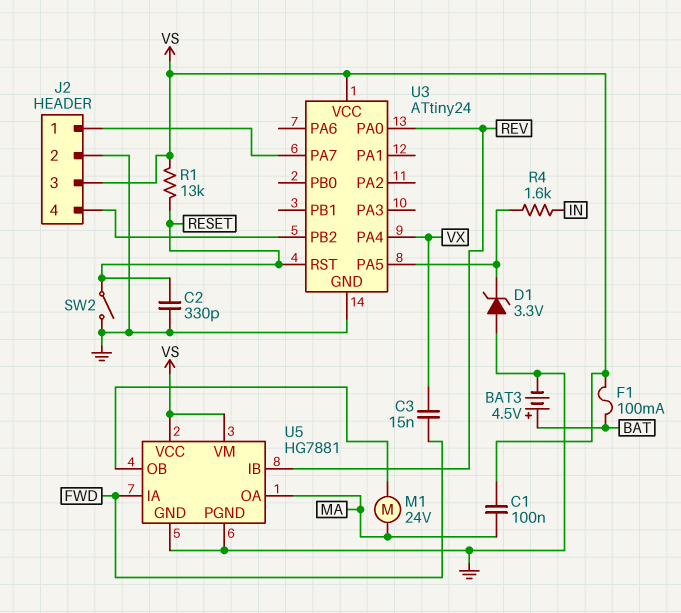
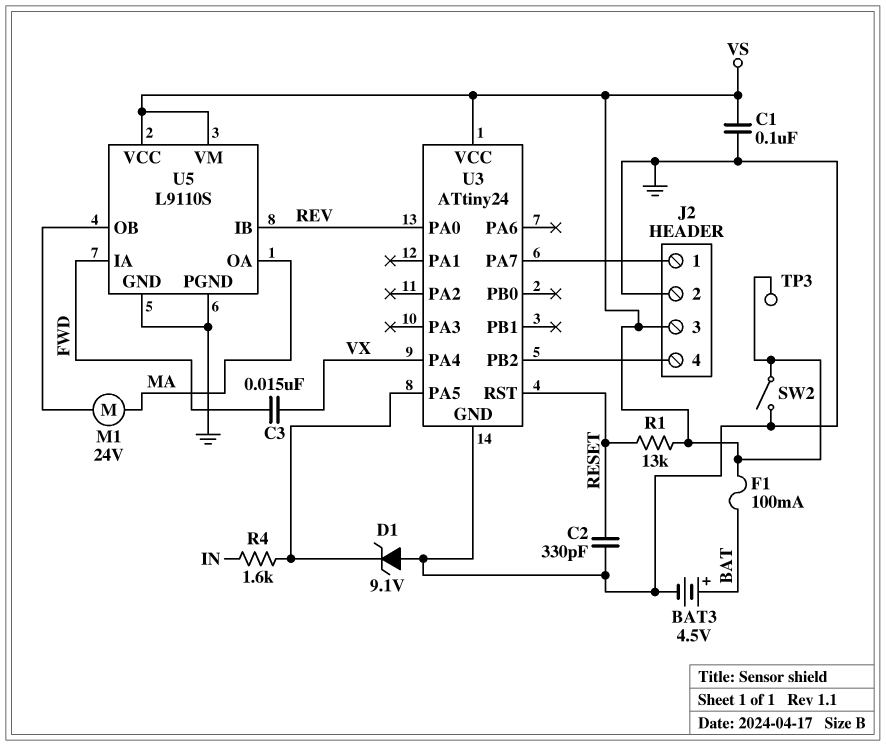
C1: 100nF (MA, VS) -> 100nF (GND, VS)
D1: zener 3.3V (A GND, K U3/PA5) -> zener 9.1V (A GND, K U3/PA5)
SW2: switch (GND, RESET) -> switch (GND, VS)
TP3: none -> test point (VS)
U5: HG7881 -> L9110S

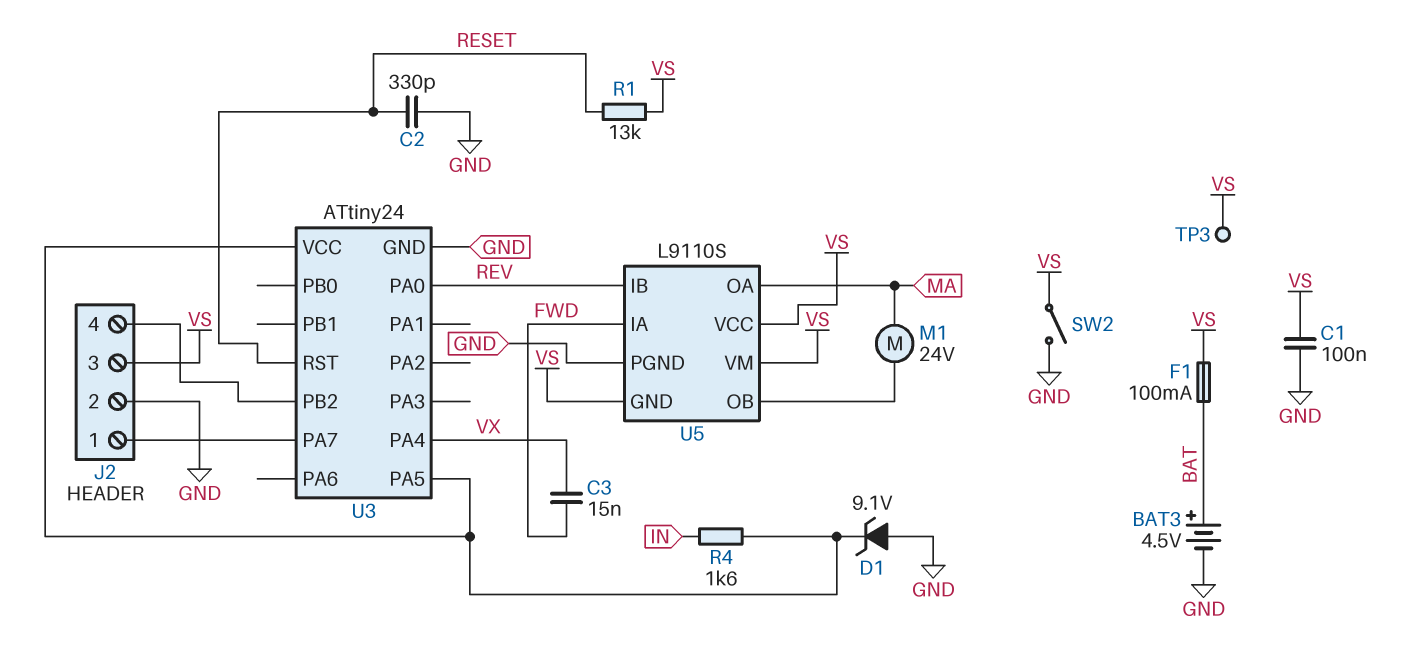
U3 pin VCC: VS -> U3/PA5
U5 pin GND: GND -> VS

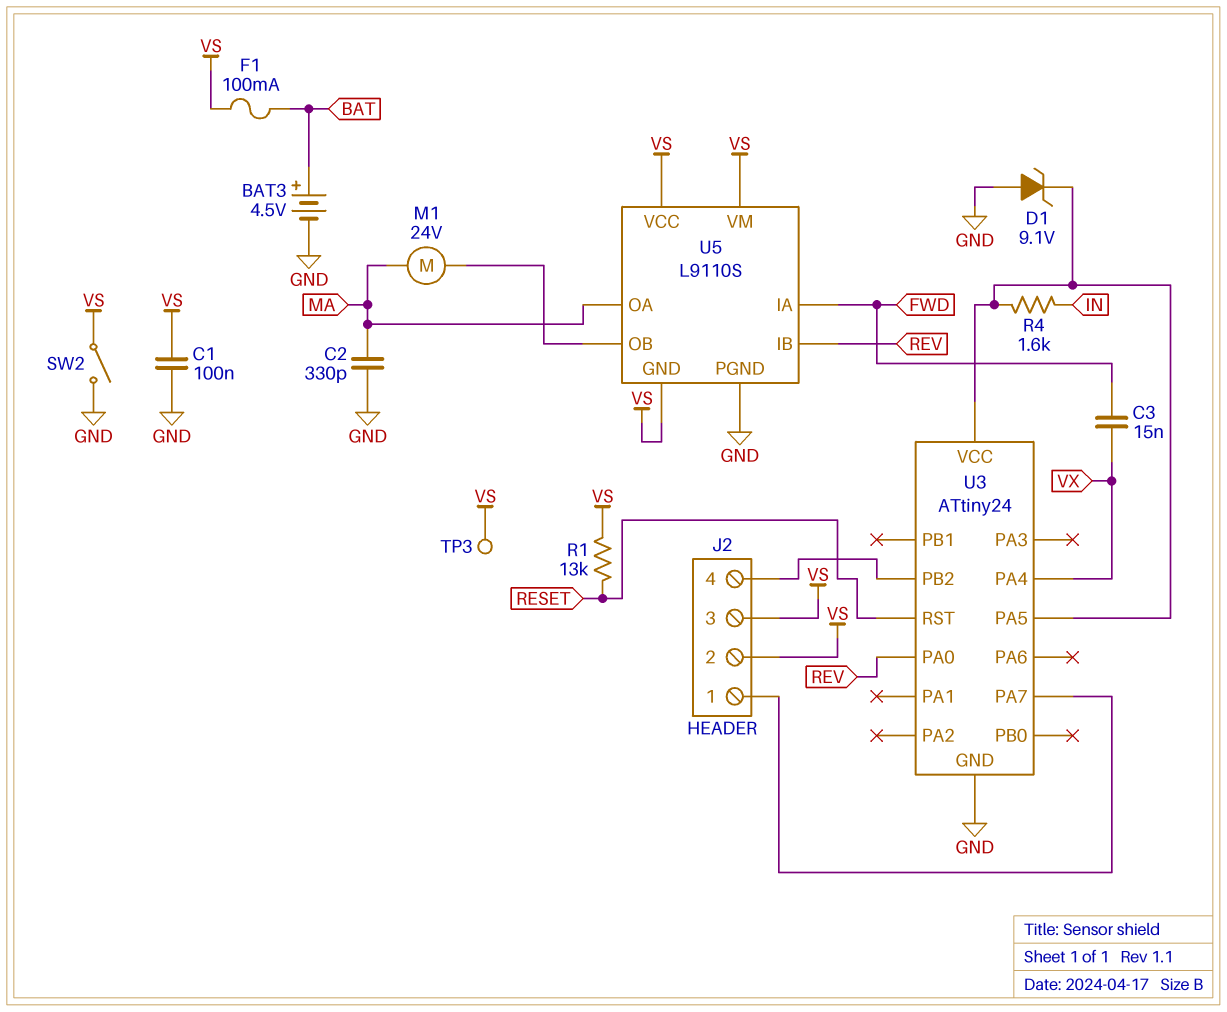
C2: 330pF (GND, RESET) -> 330pF (GND, MA)
J2 pin 2: GND -> VS

